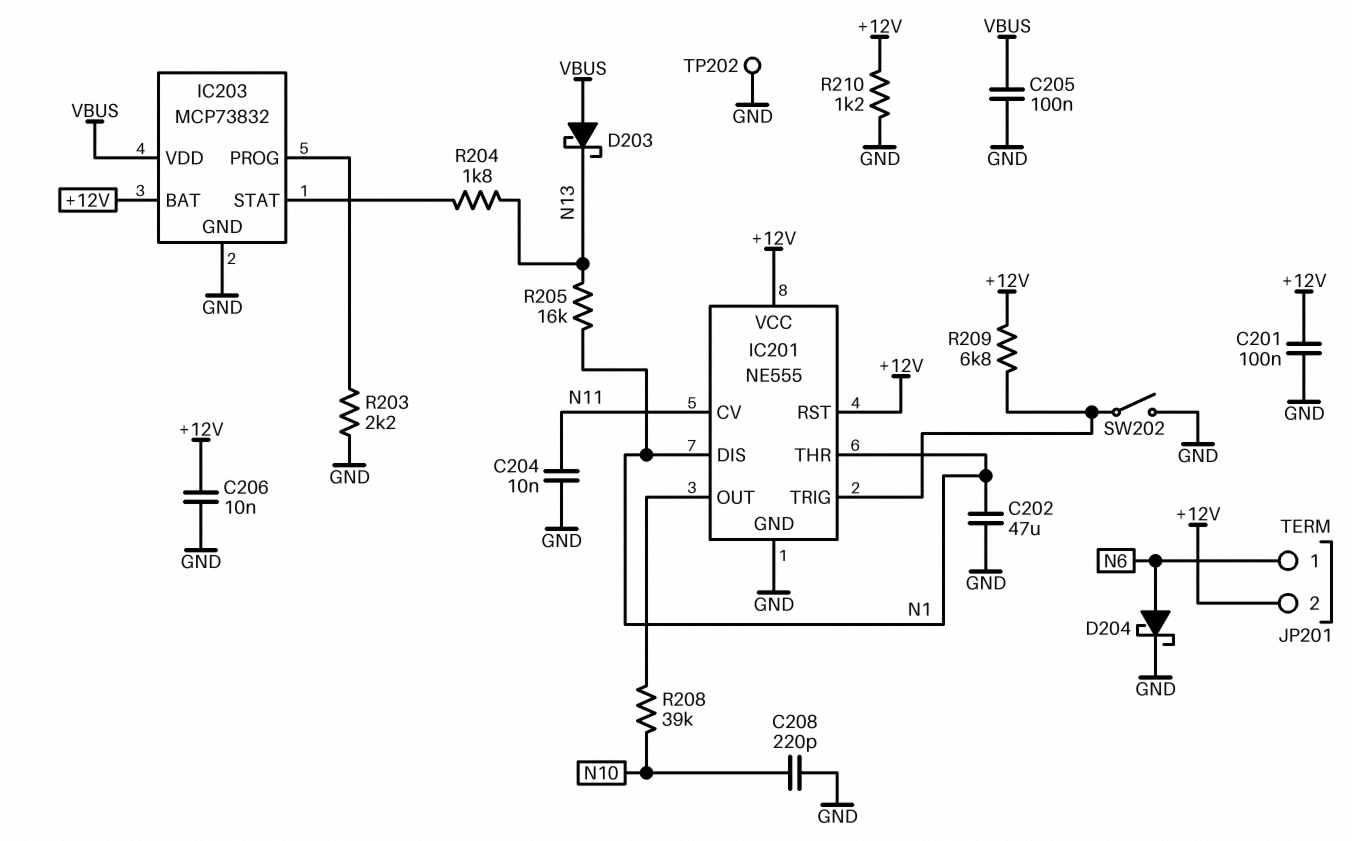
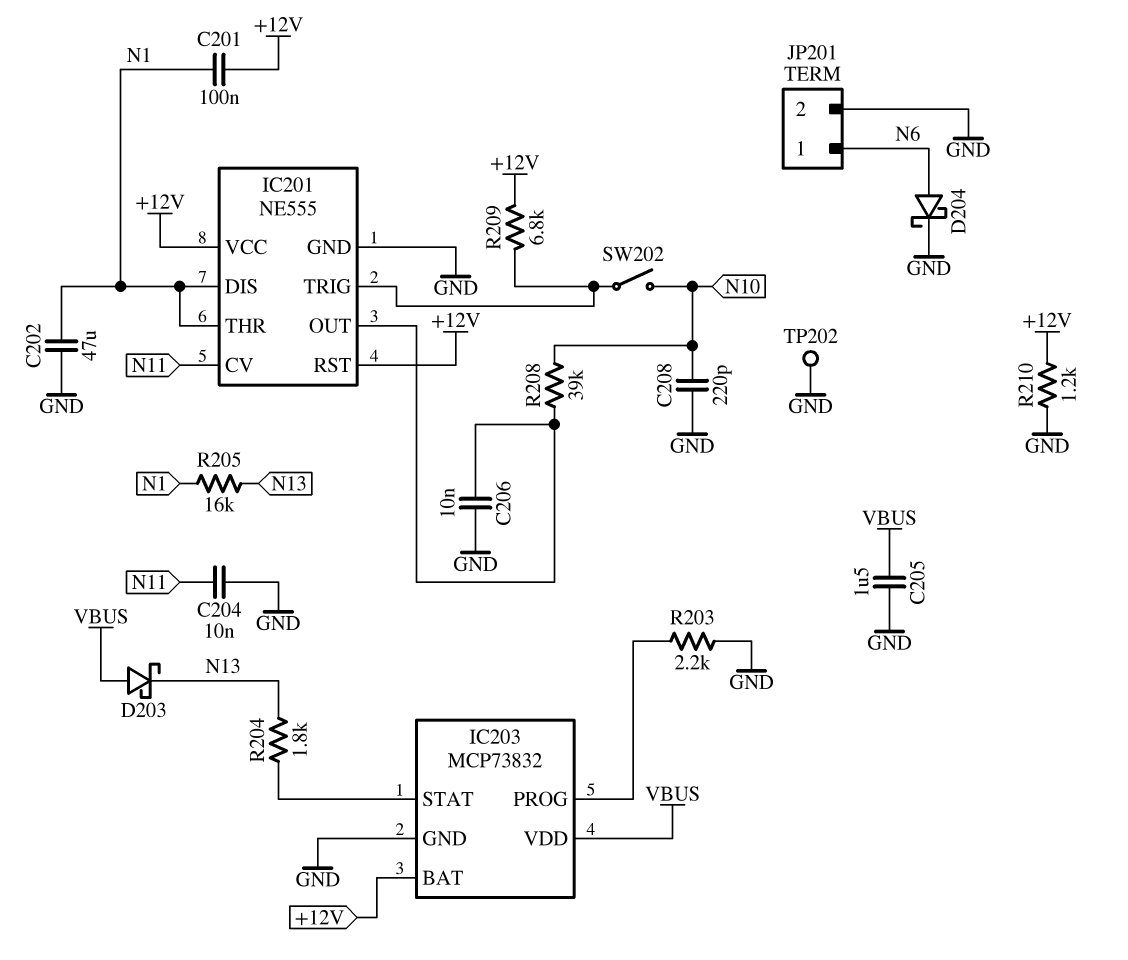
C201: 100nF (+12V, GND) -> 100nF (+12V, N1)
C205: 100nF (GND, VBUS) -> 1.5uF (GND, VBUS)
C206: 10nF (+12V, GND) -> 10nF (GND, IC201/OUT)
JP201 pin 2: +12V -> GND
SW202: switch (GND, IC201/TRIG) -> switch (IC201/TRIG, N10)

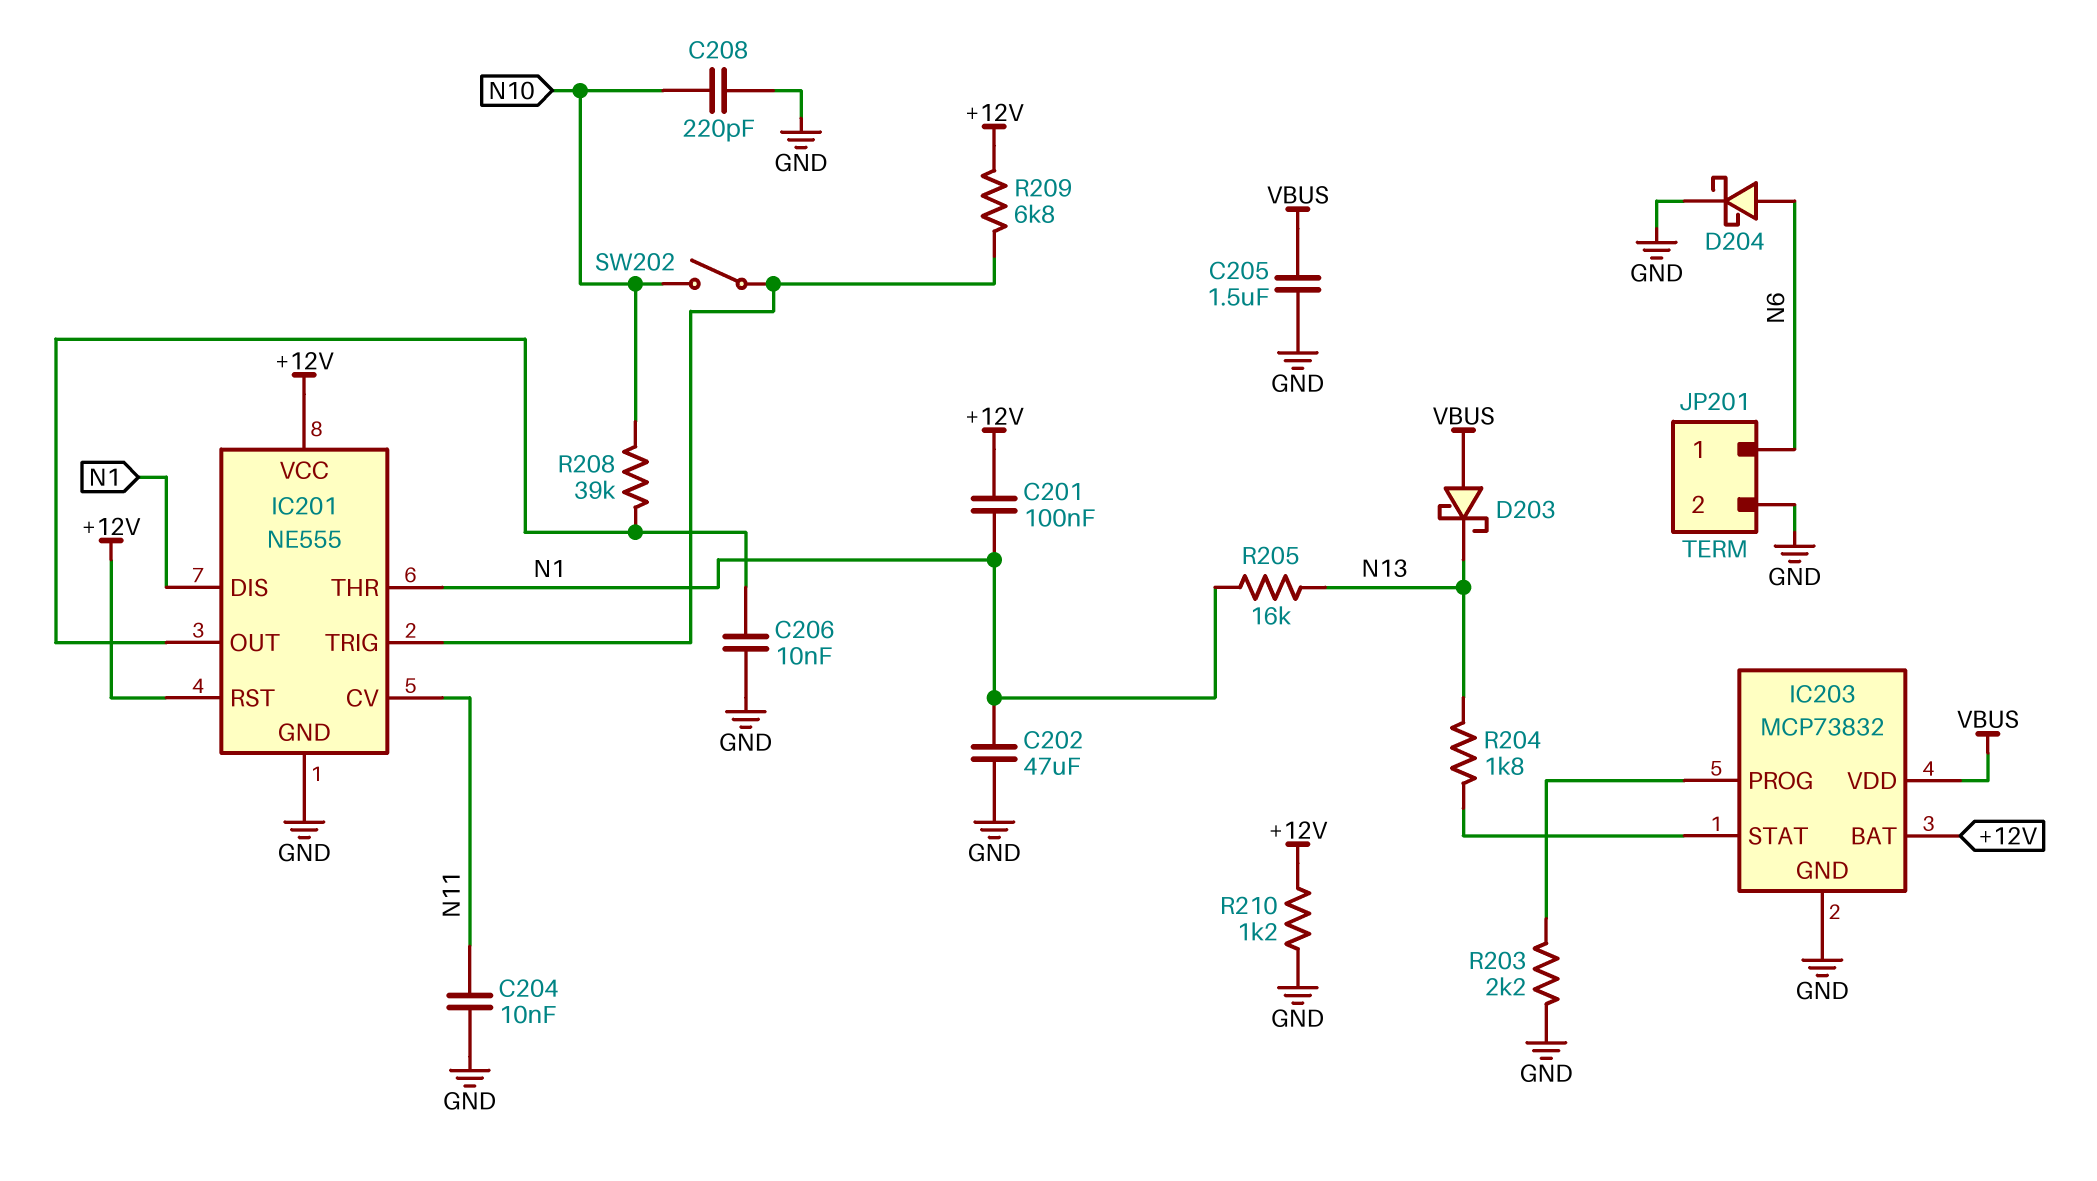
TP202: test point (GND) -> none

